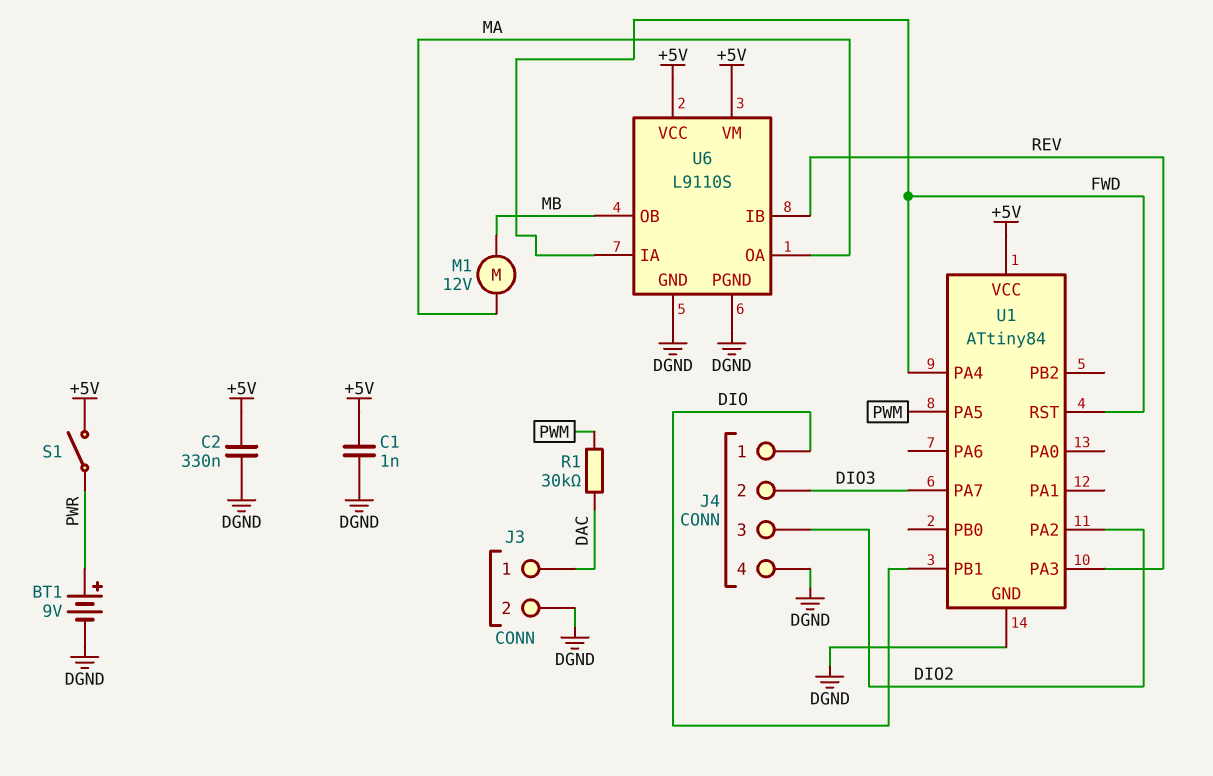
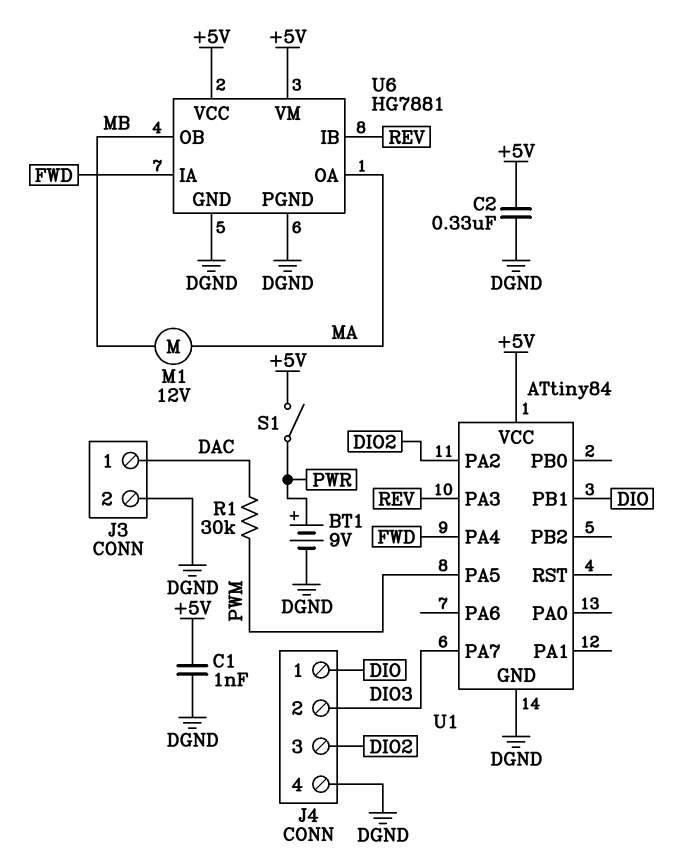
U1 pin RST: FWD -> none
U6: L9110S -> HG7881

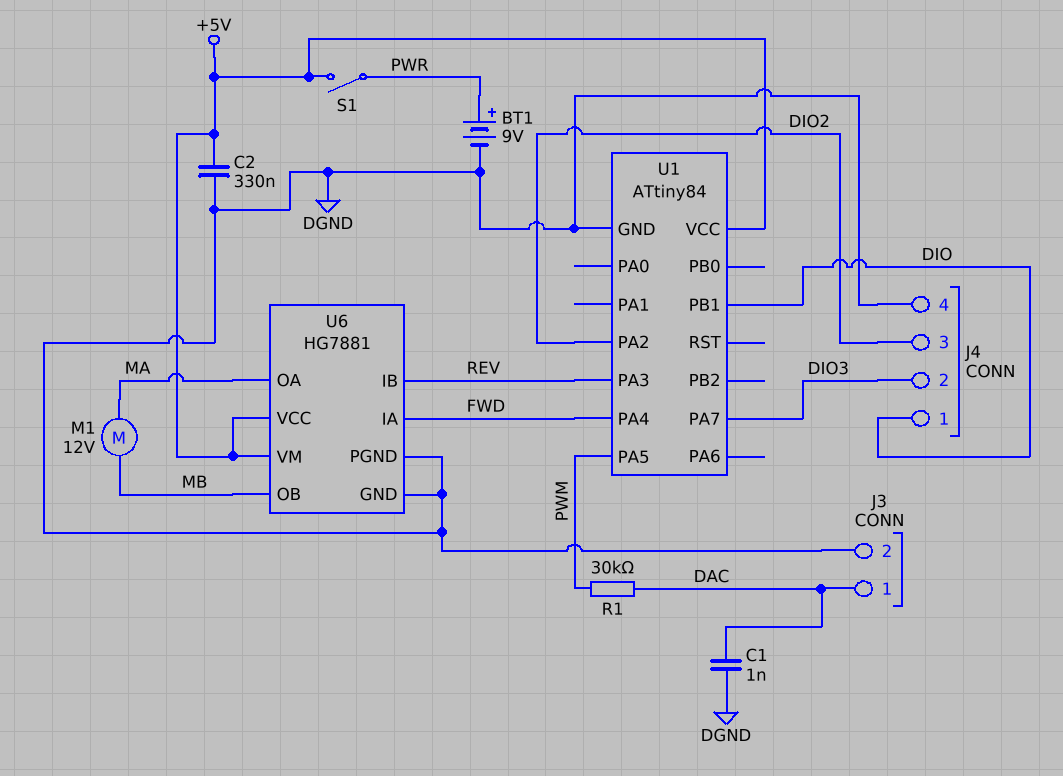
C1: 1nF (+5V, DGND) -> 1nF (DAC, DGND)

